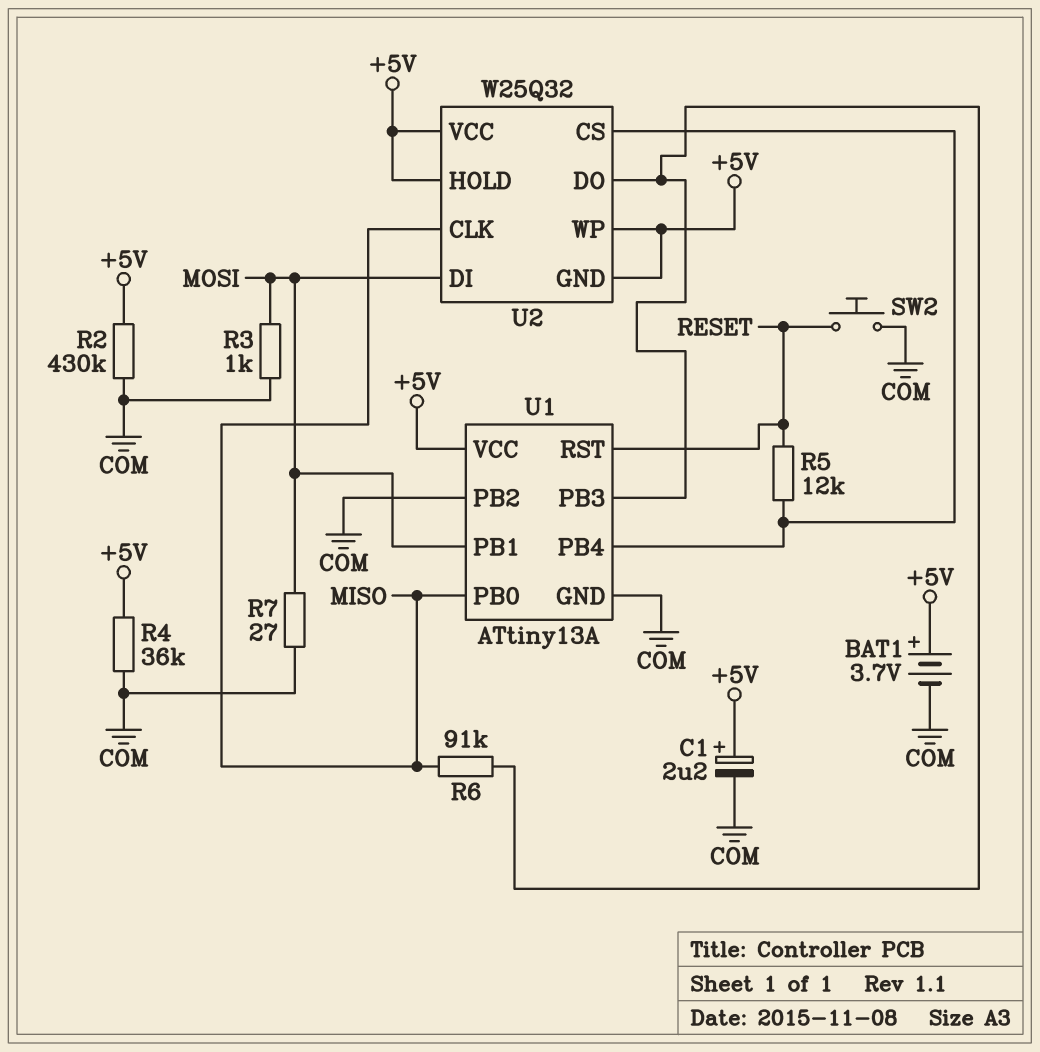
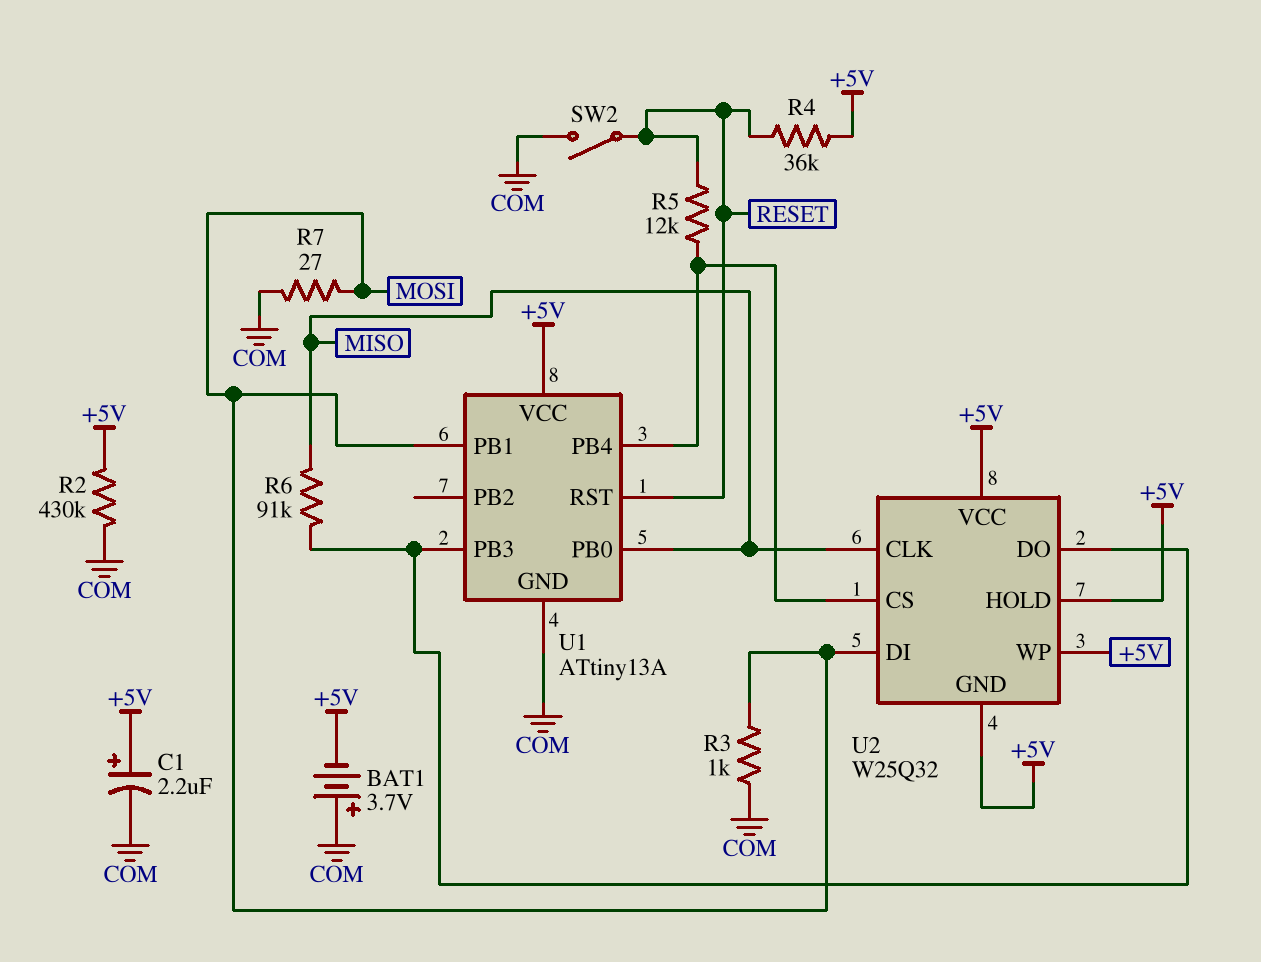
BAT1: 3.7V (plus +5V, minus COM) -> 3.7V (plus COM, minus +5V)
R4: 36k (+5V, COM) -> 36k (+5V, RESET)
SW2: button (COM, RESET) -> switch (COM, RESET)
U1 pin PB2: COM -> none

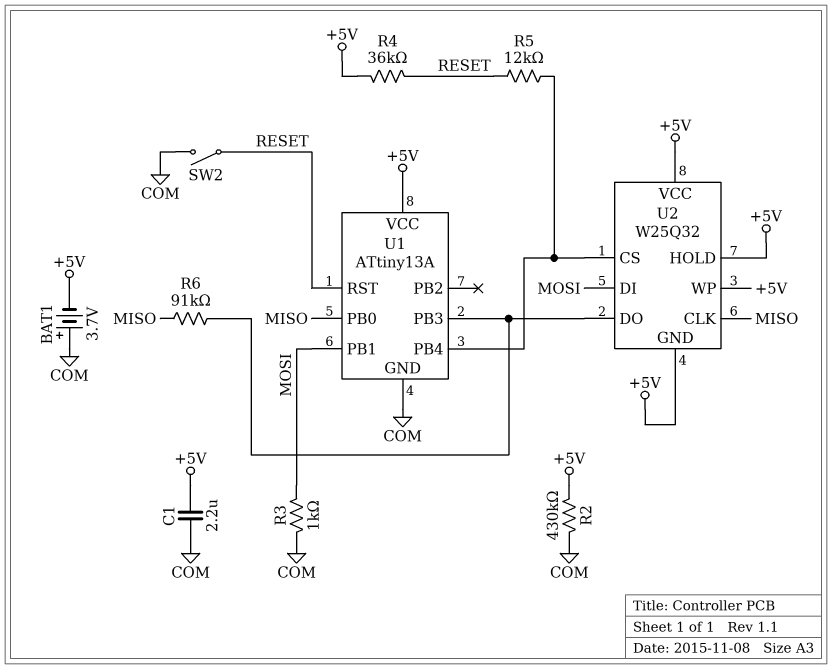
C1: 2.2uF (plus +5V, minus COM) -> 2.2uF (+5V, COM)
R7: 27 (COM, MOSI) -> none

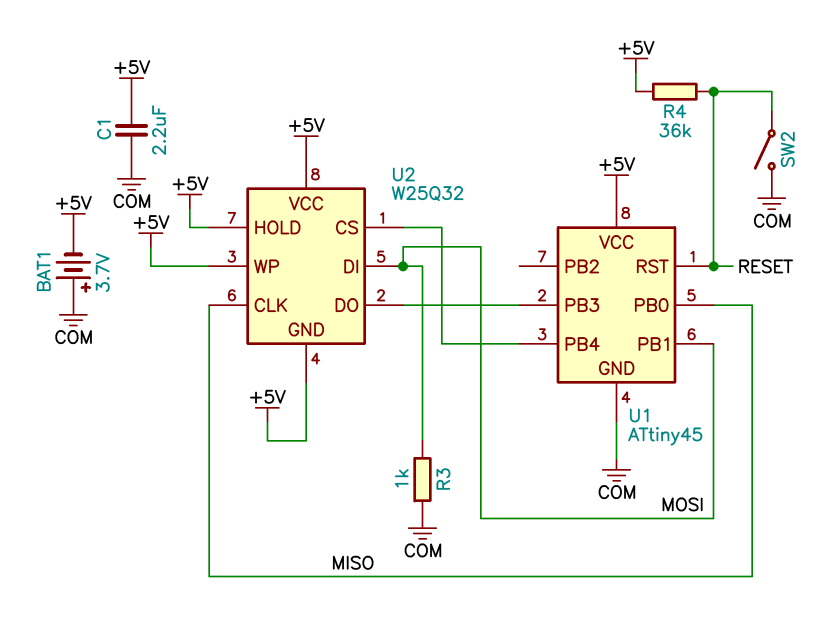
R2: 430k (+5V, COM) -> none
R5: 12k (RESET, U1/PB4) -> none
R6: 91k (MISO, U1/PB3) -> none
U1: ATtiny13A -> ATtiny45

